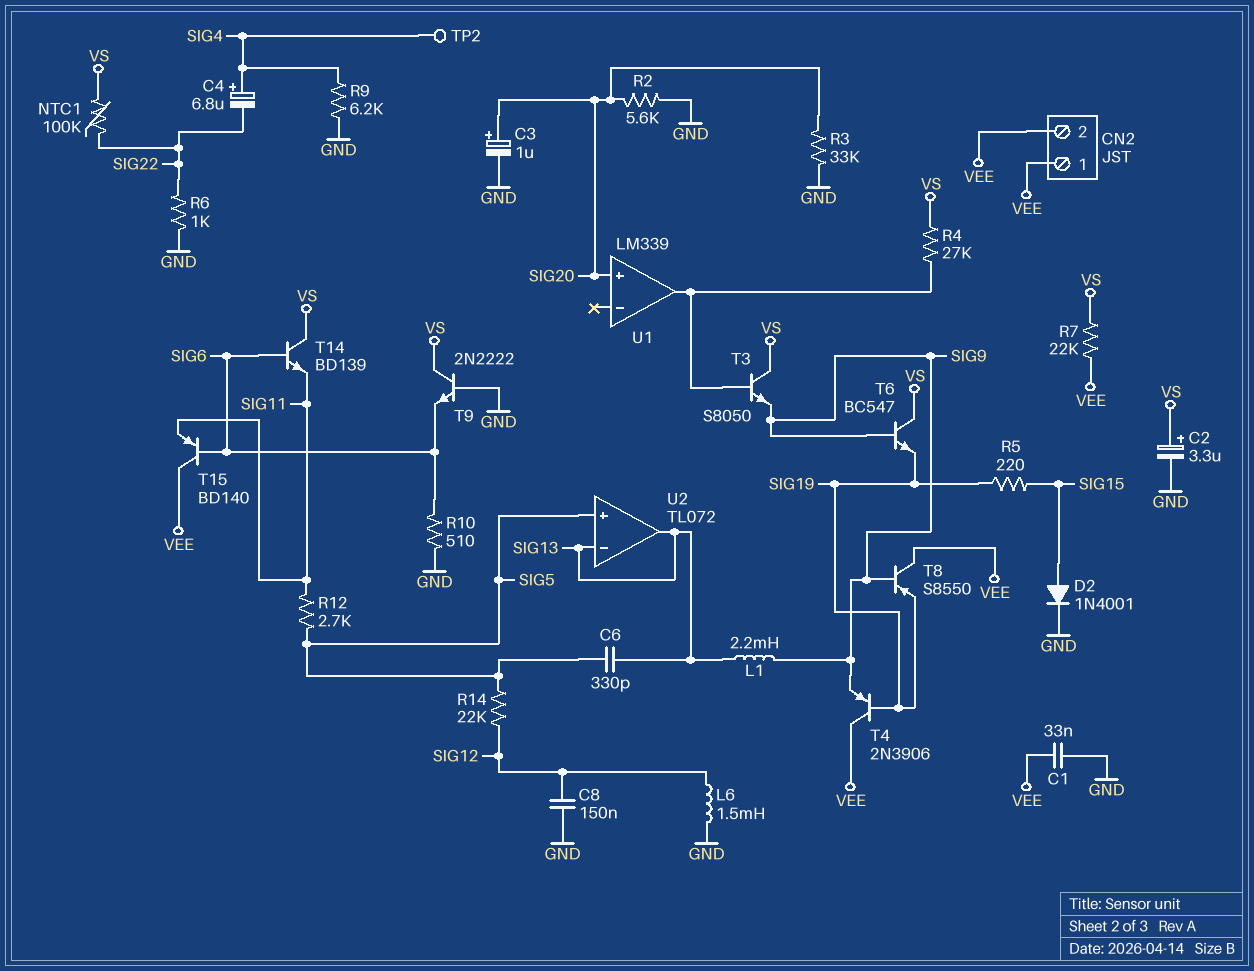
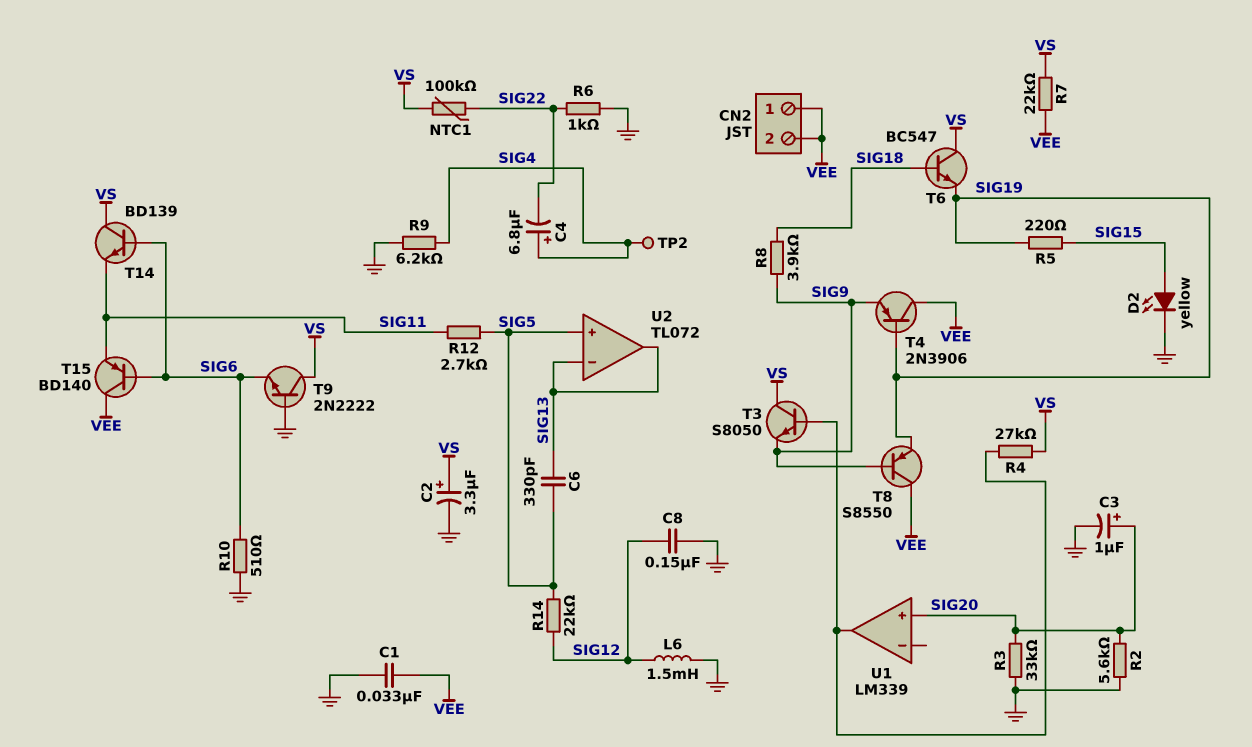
D2: diode 1N4001 (A SIG15, K GND) -> LED yellow (A SIG15, K GND)
L1: 2.2mH (SIG9, SIG13) -> none
R8: none -> 3.9k (SIG9, SIG18)
T6: NPN BC547 (B SIG9, C VS, E SIG19) -> NPN BC547 (B SIG18, C VS, E SIG19)

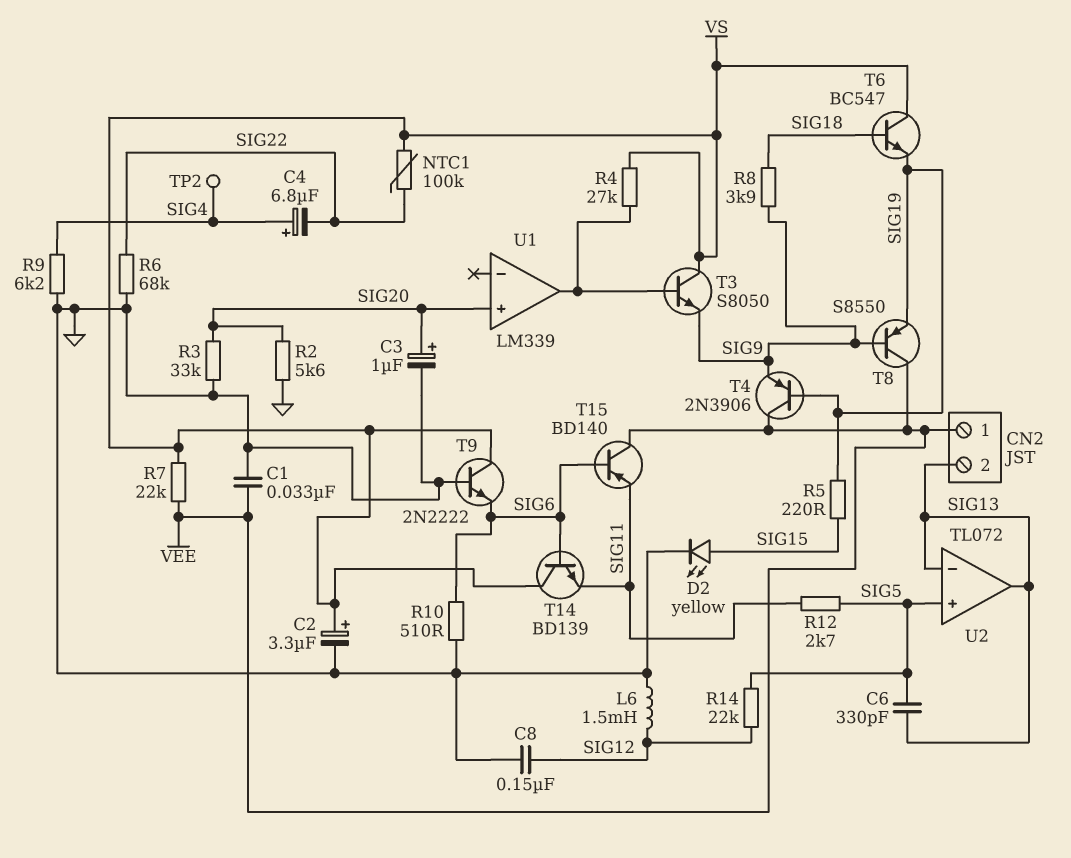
CN2 pin 2: VEE -> SIG13
R6: 1k (GND, SIG22) -> 68k (GND, SIG22)

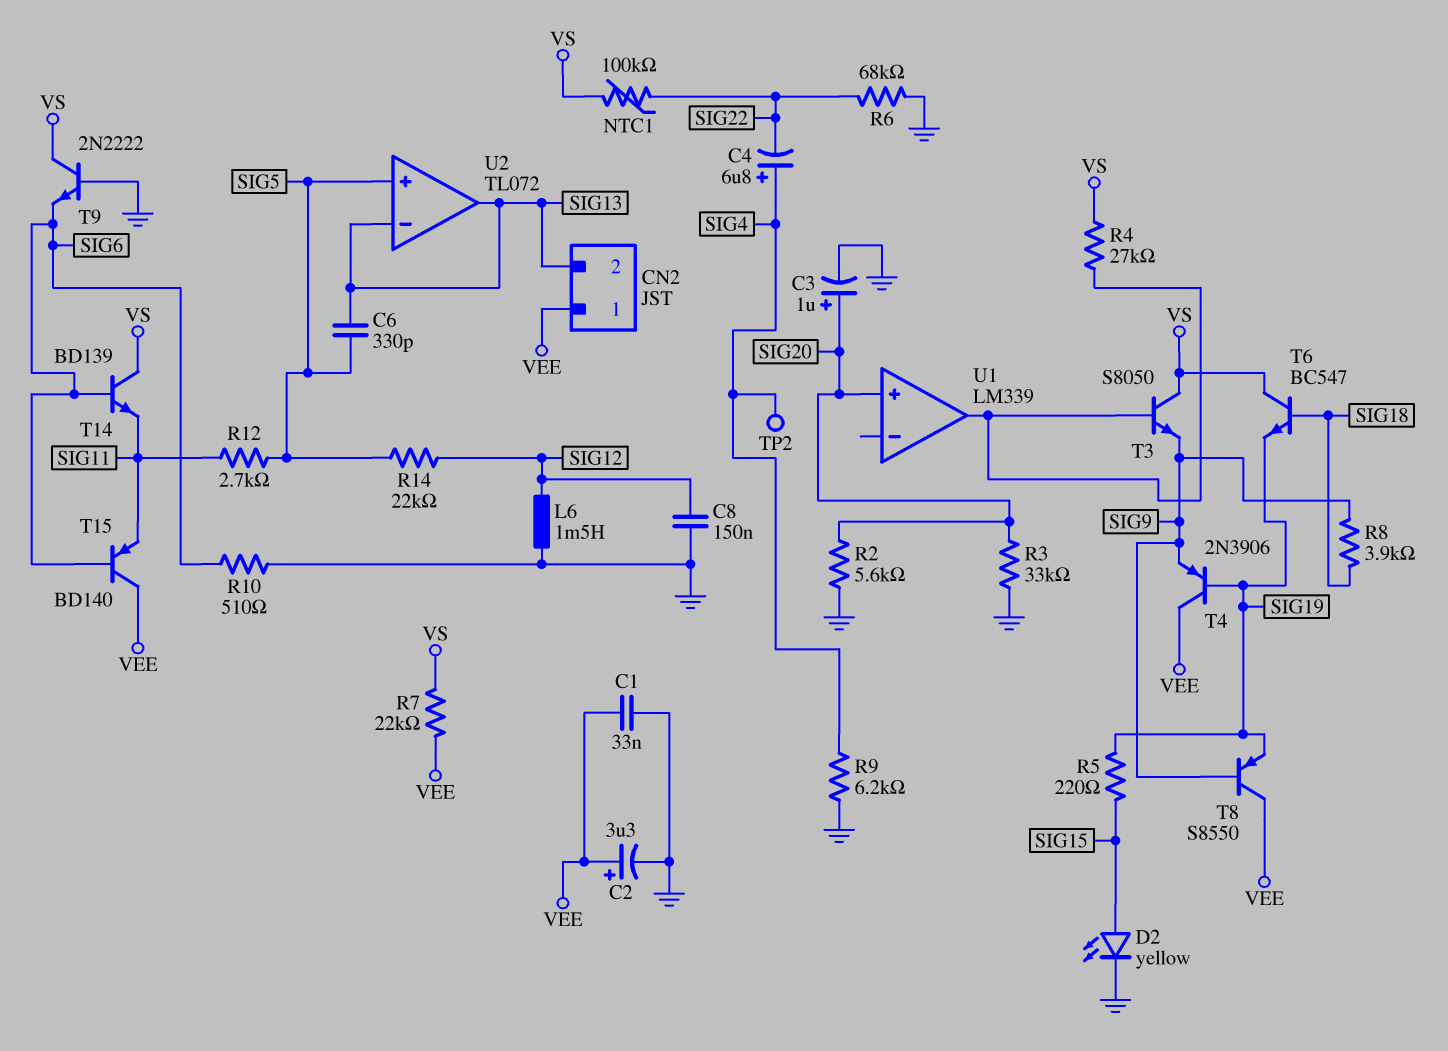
C2: 3.3uF (plus VS, minus GND) -> 3.3uF (plus VEE, minus GND)

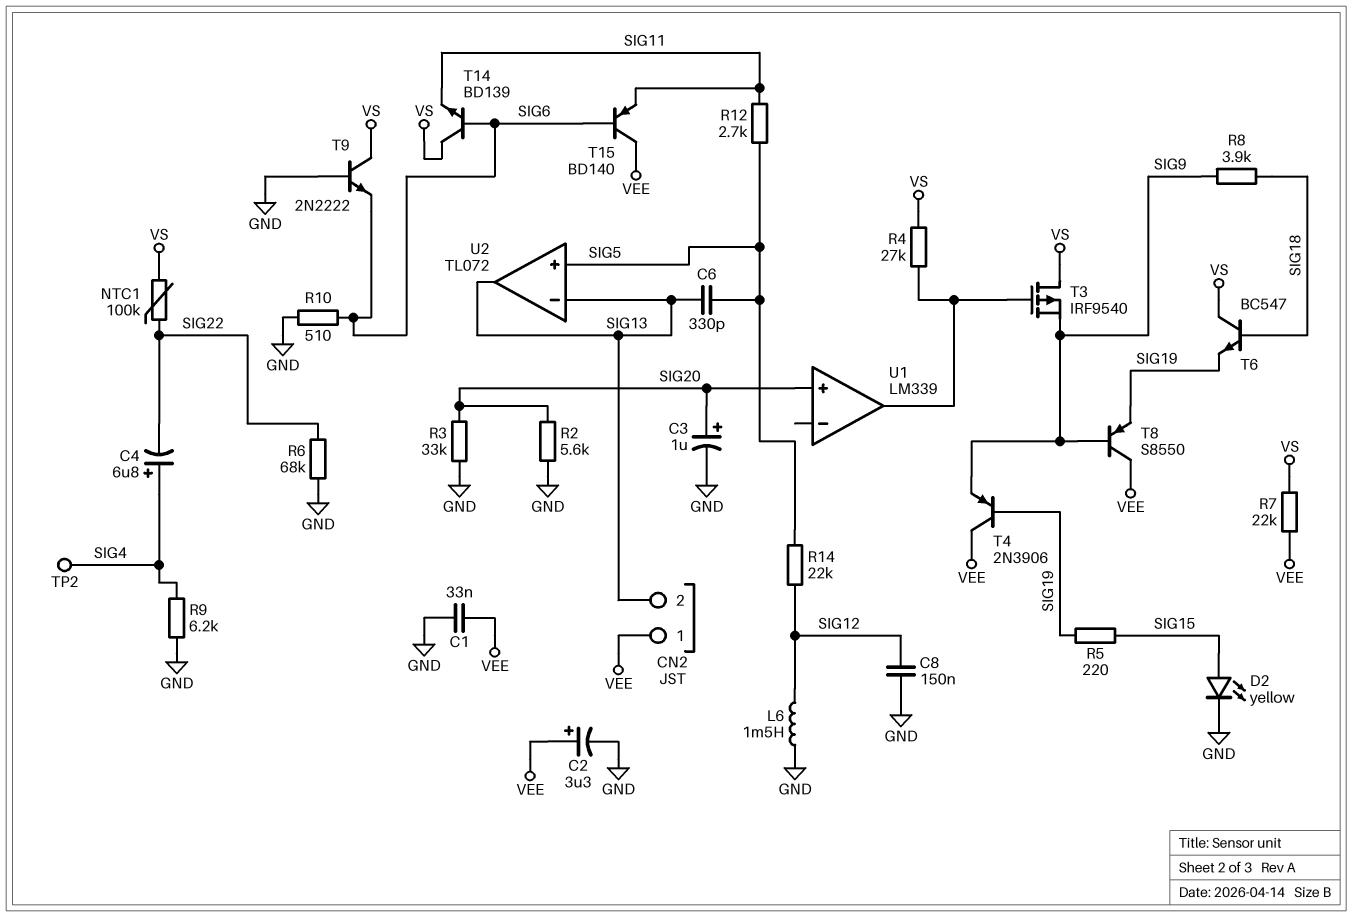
T3: NPN S8050 (B U1/out, C VS, E SIG9) -> PMOS IRF9540 (G U1/out, D VS, S SIG9)

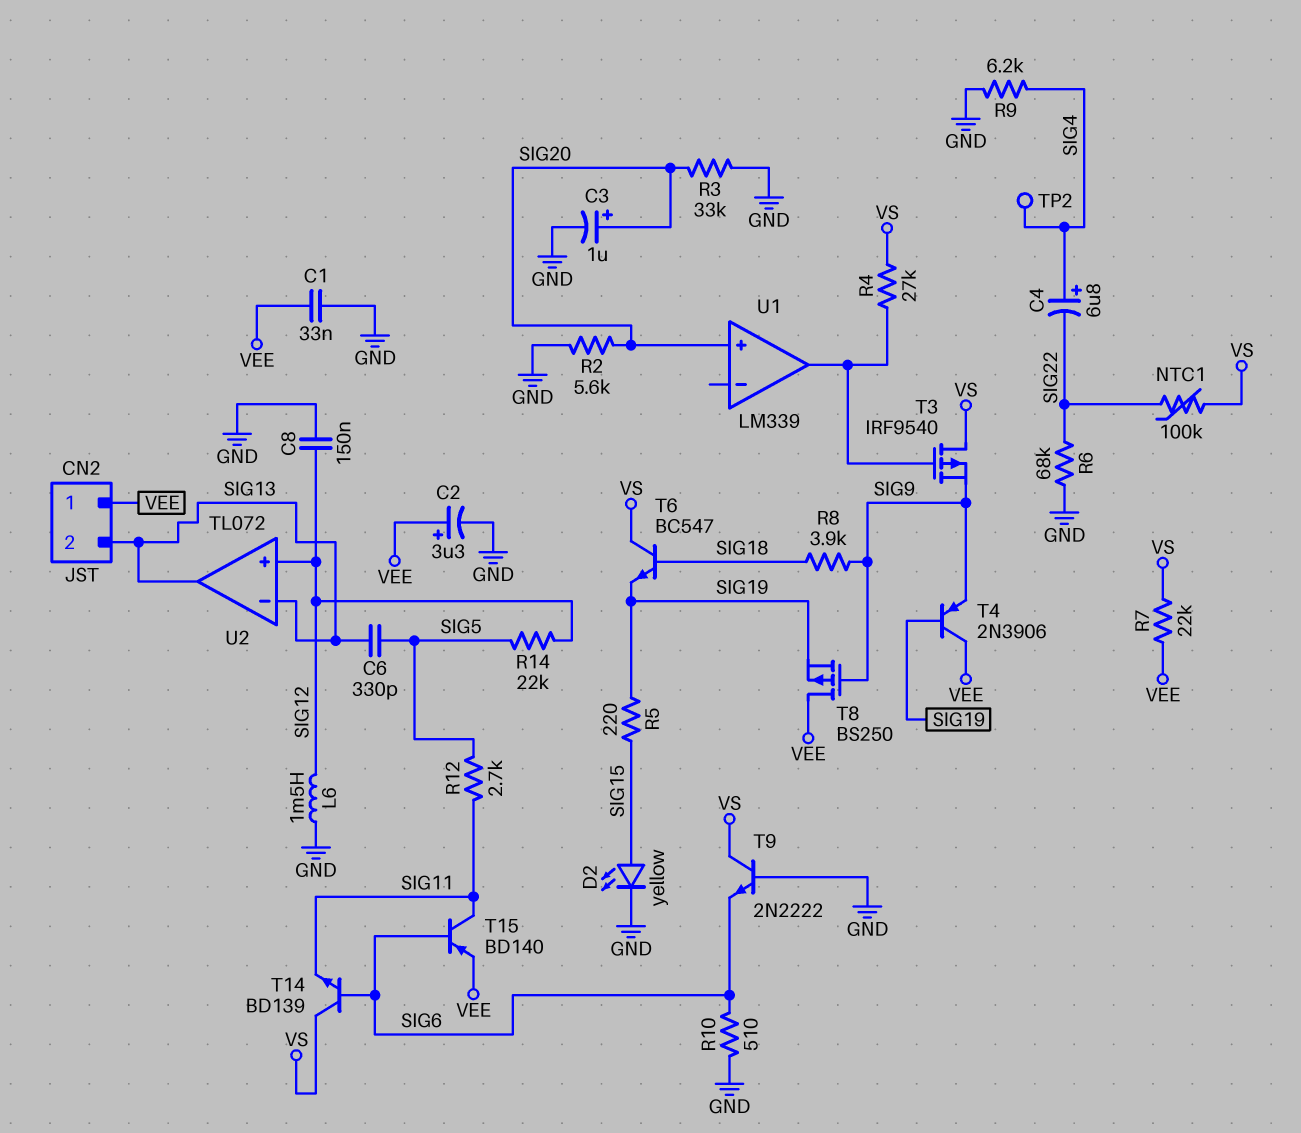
T8: PNP S8550 (B SIG9, C VEE, E SIG19) -> PMOS BS250 (G SIG9, D VEE, S SIG19)
T15: PNP BD140 (B SIG6, C VEE, E SIG11) -> PNP BD140 (B SIG6, C SIG11, E VEE)
U2 pin in+: SIG5 -> SIG12

